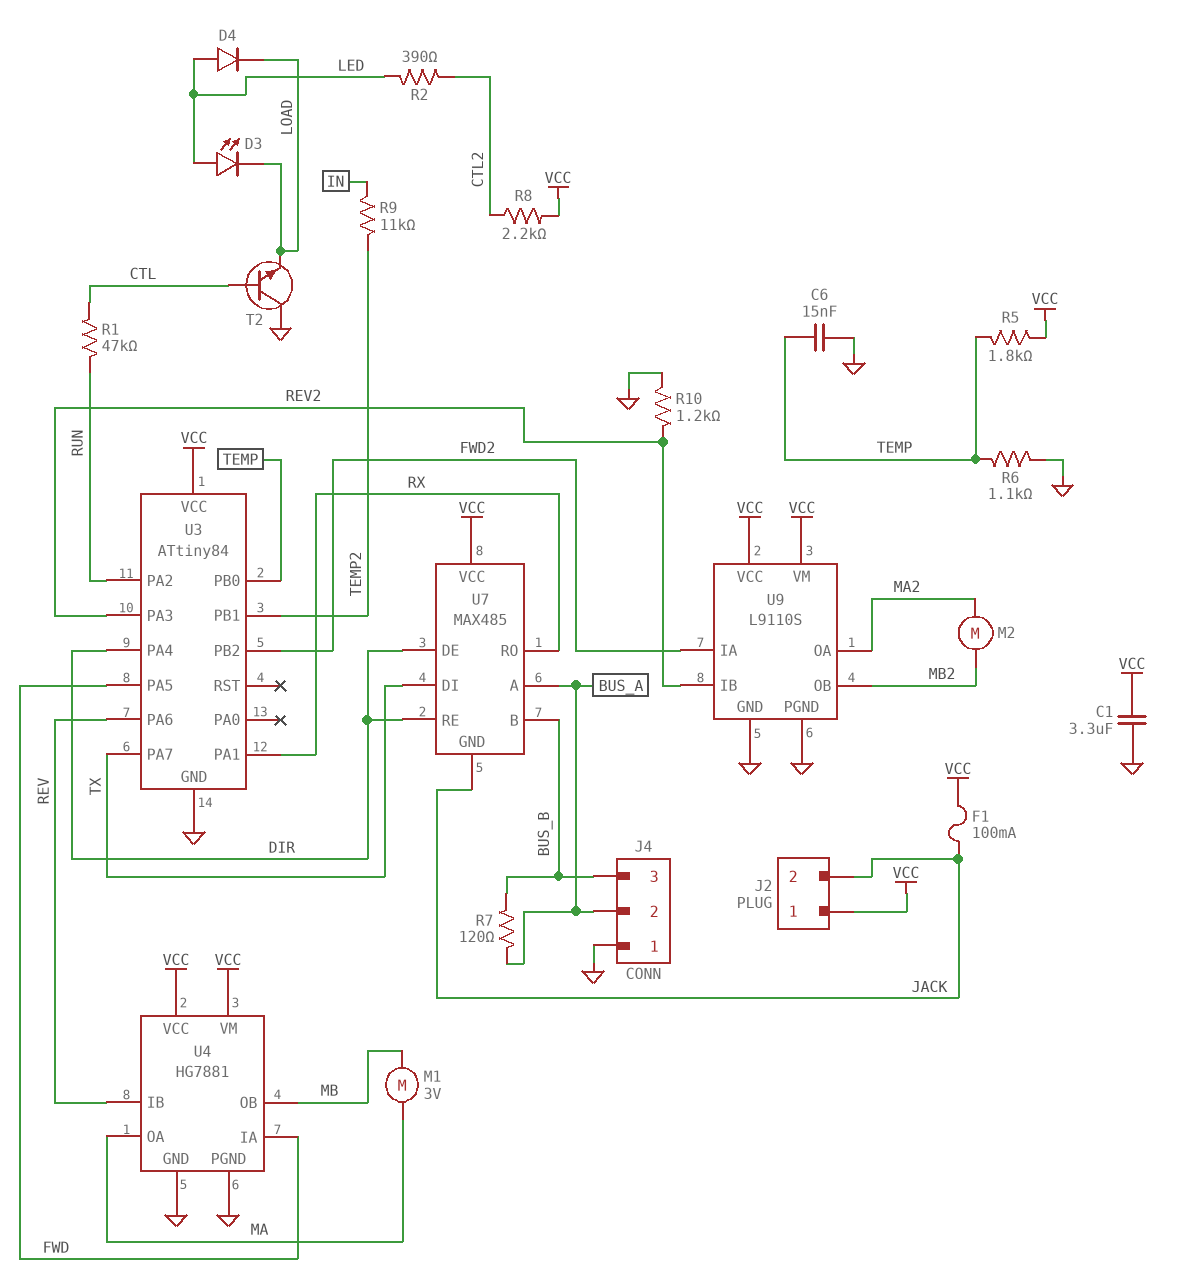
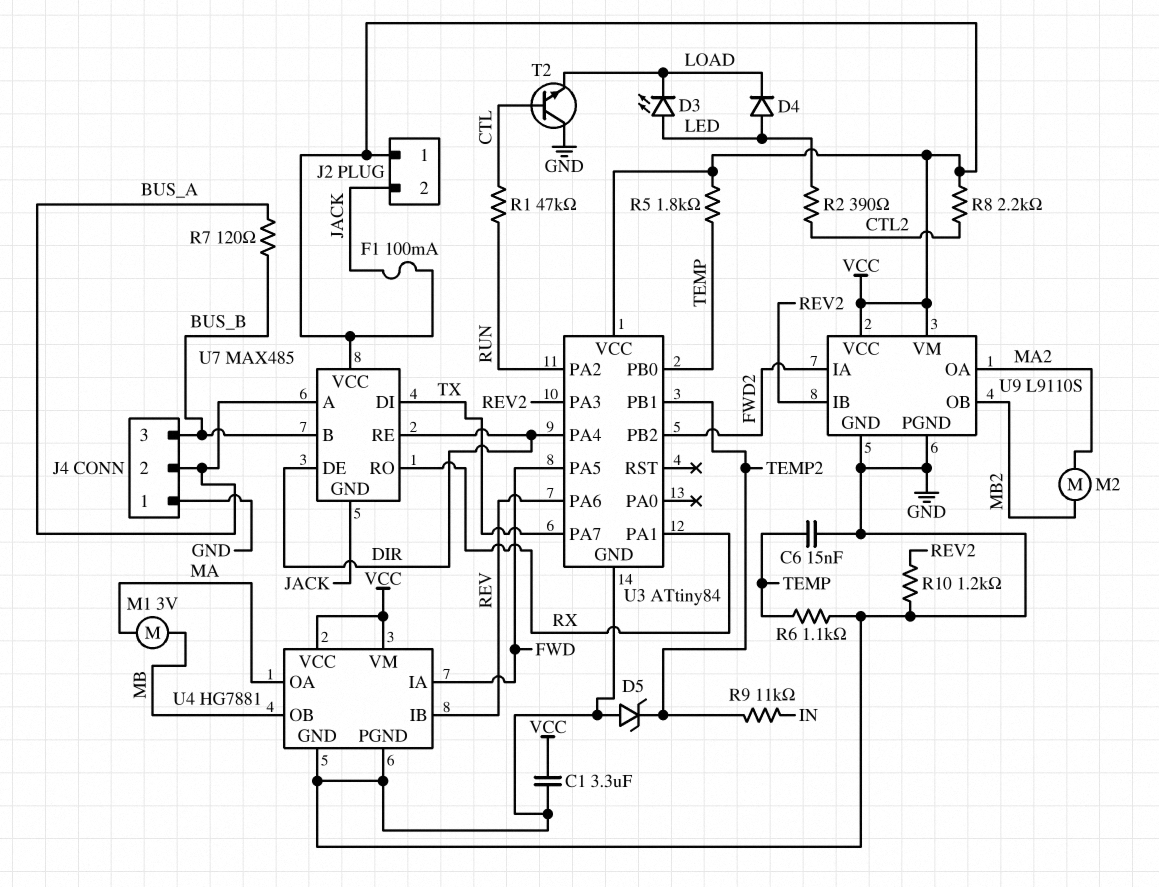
D5: none -> zener (A GND, K TEMP2)

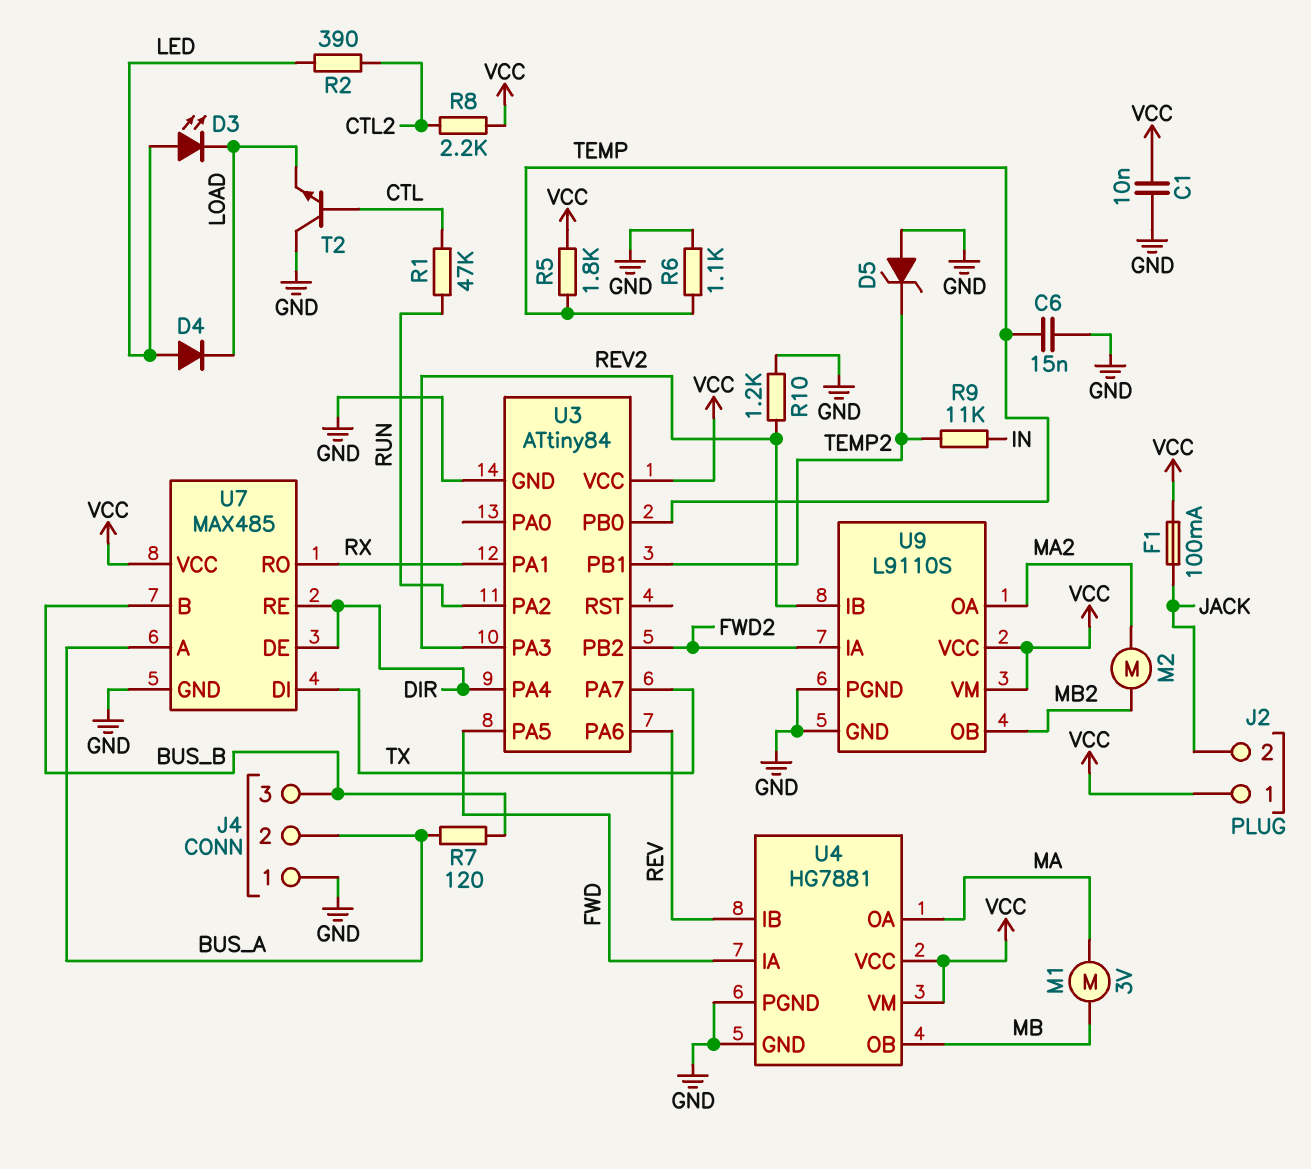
C1: 3.3uF (GND, VCC) -> 10nF (GND, VCC)
U7 pin GND: JACK -> GND

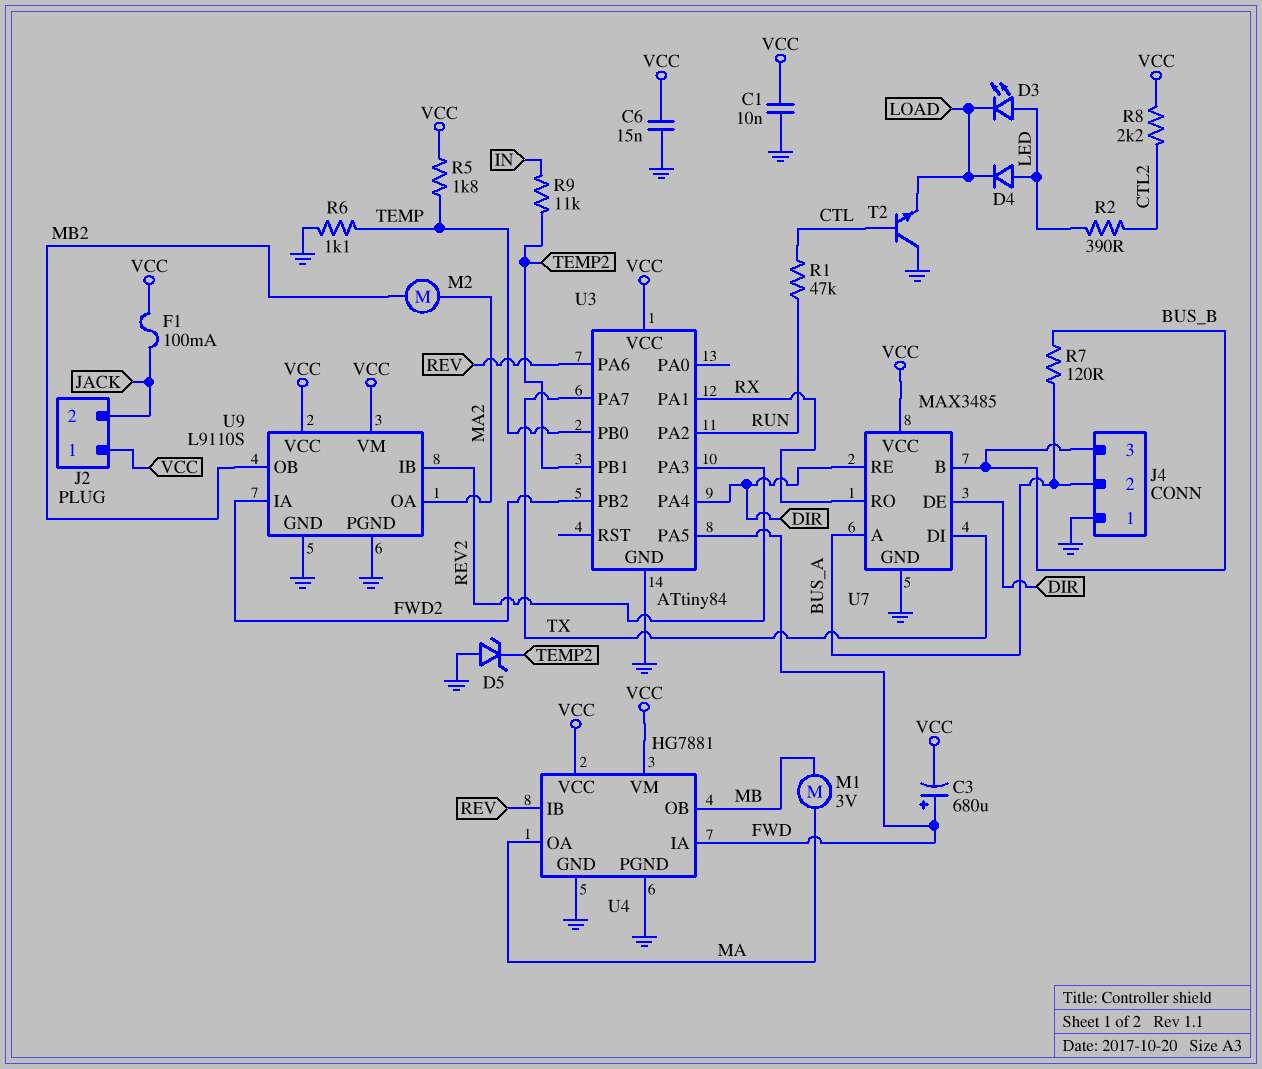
C3: none -> 680uF (plus FWD, minus VCC)
C6: 15nF (GND, TEMP) -> 15nF (GND, VCC)
R10: 1.2k (GND, REV2) -> none
U7: MAX485 -> MAX3485

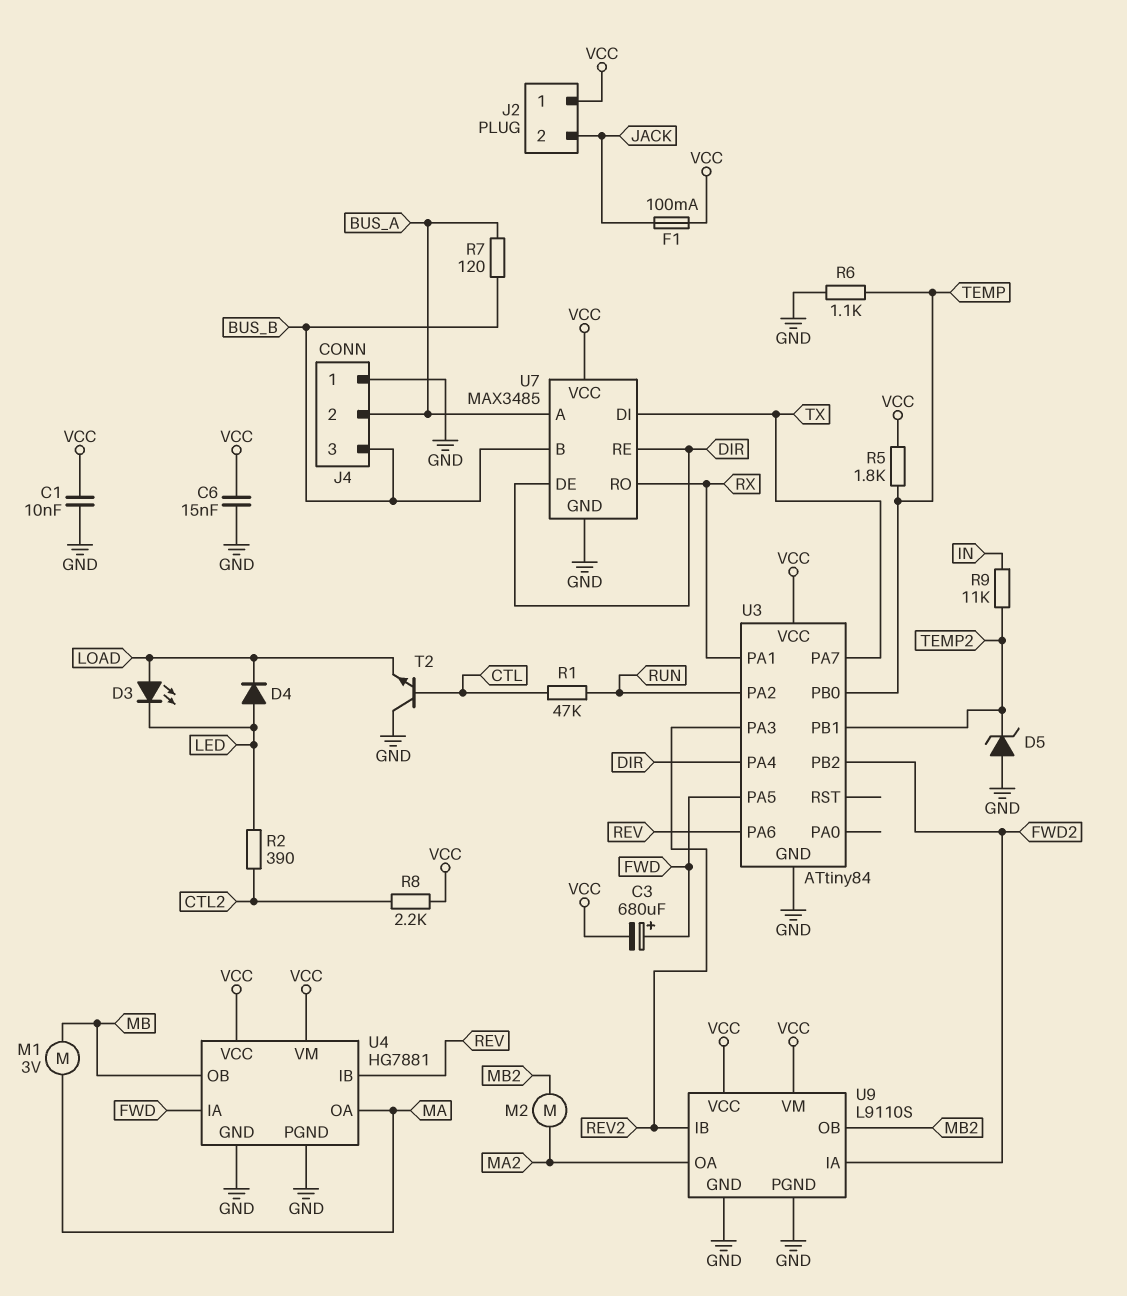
D3: LED (A LED, K LOAD) -> LED (A LOAD, K LED)

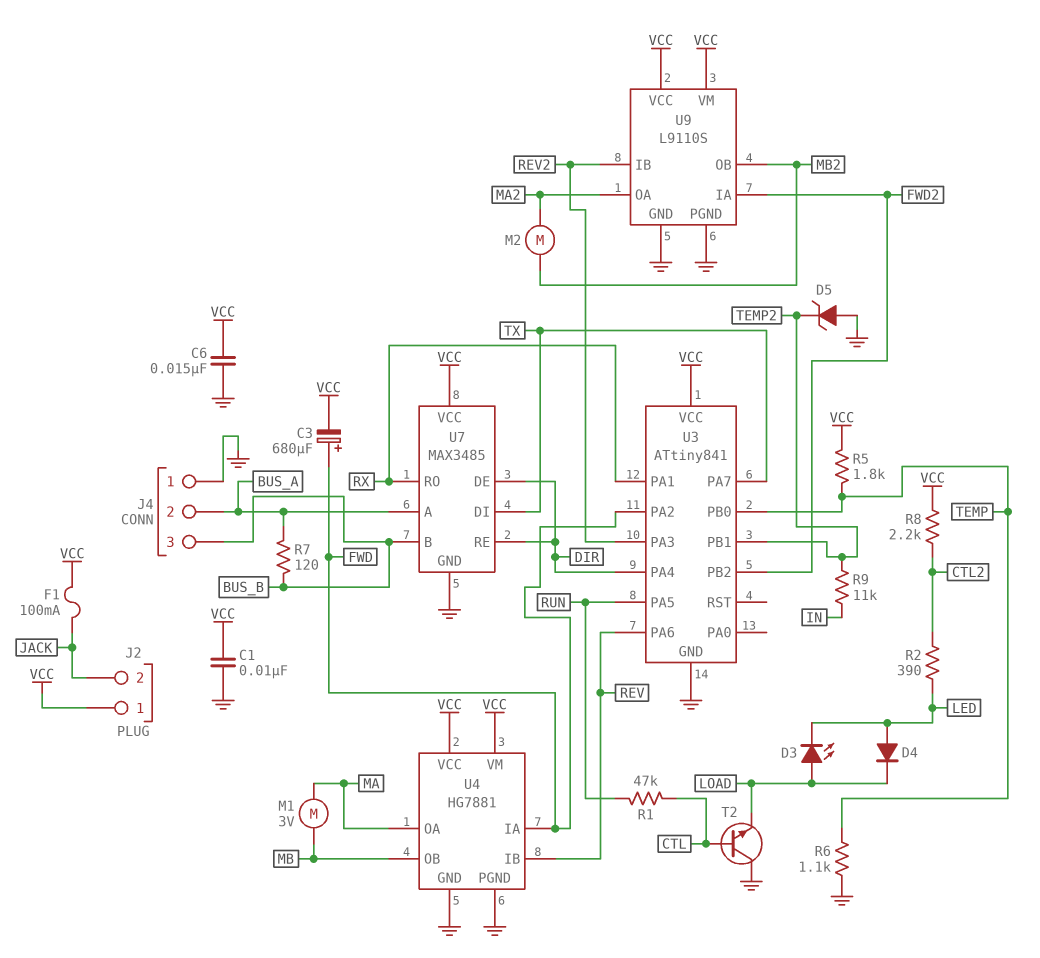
U3: ATtiny84 -> ATtiny841
U3 pin PA2: RUN -> FWD
U3 pin PA5: FWD -> RUN

